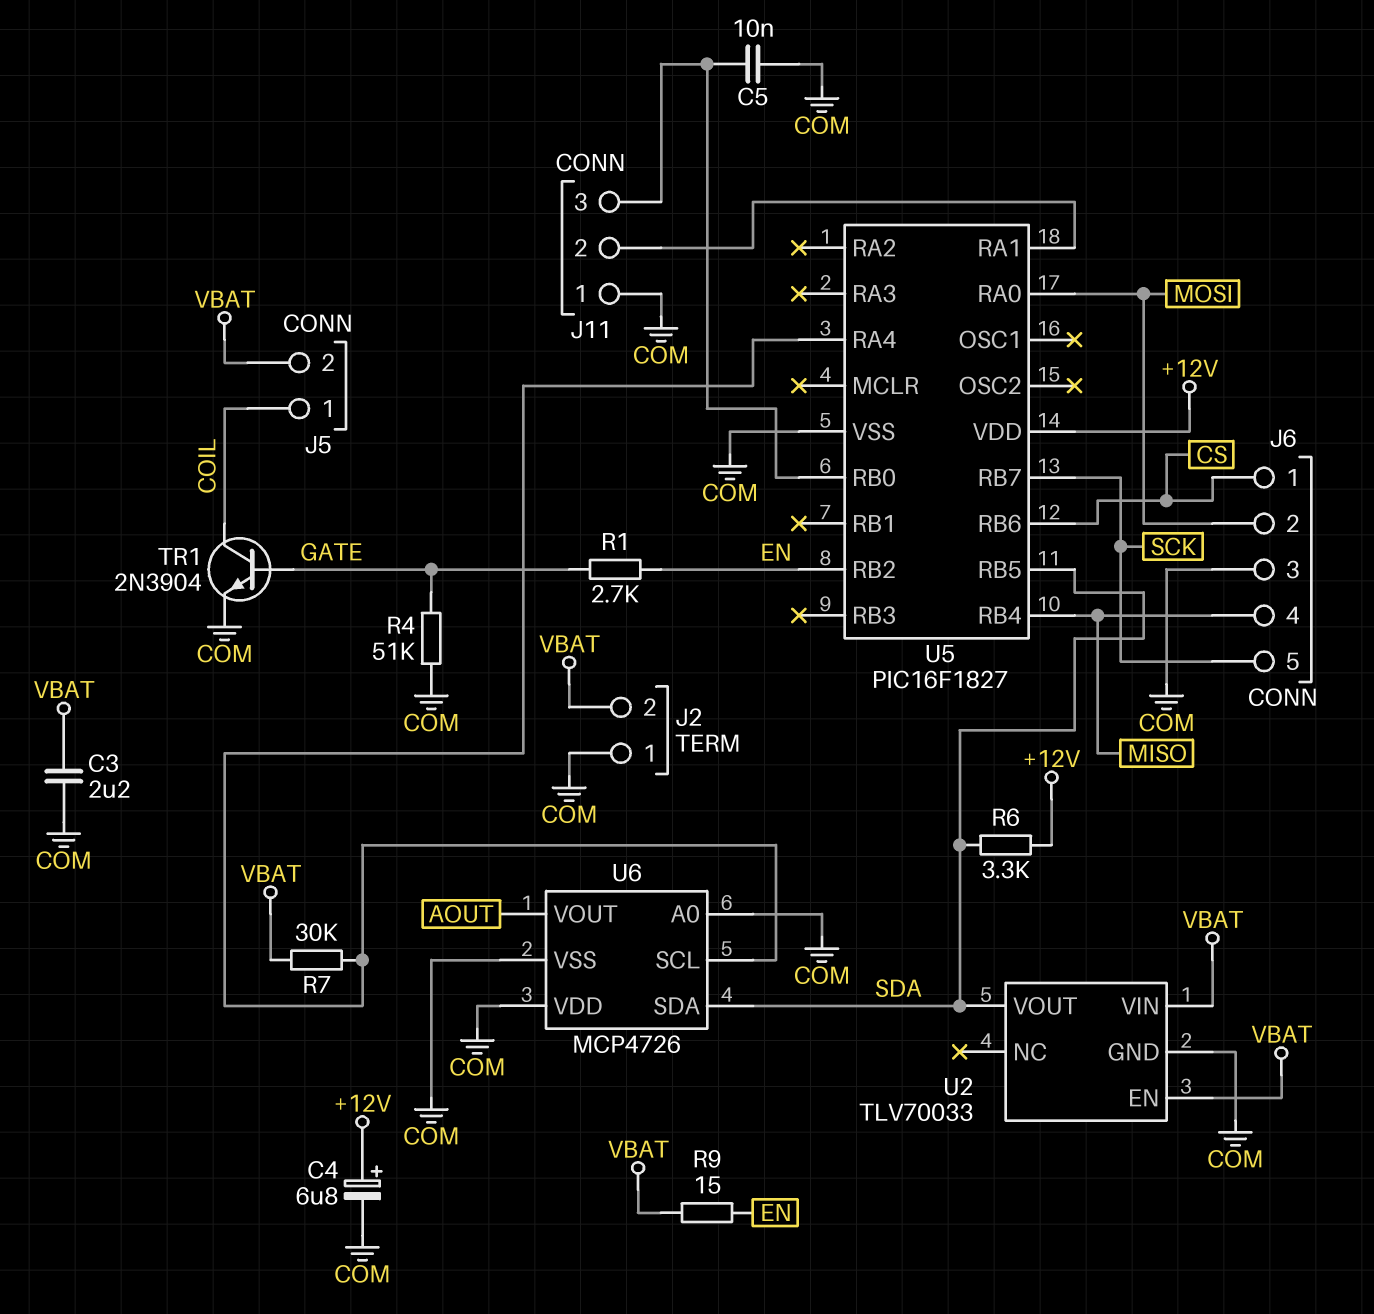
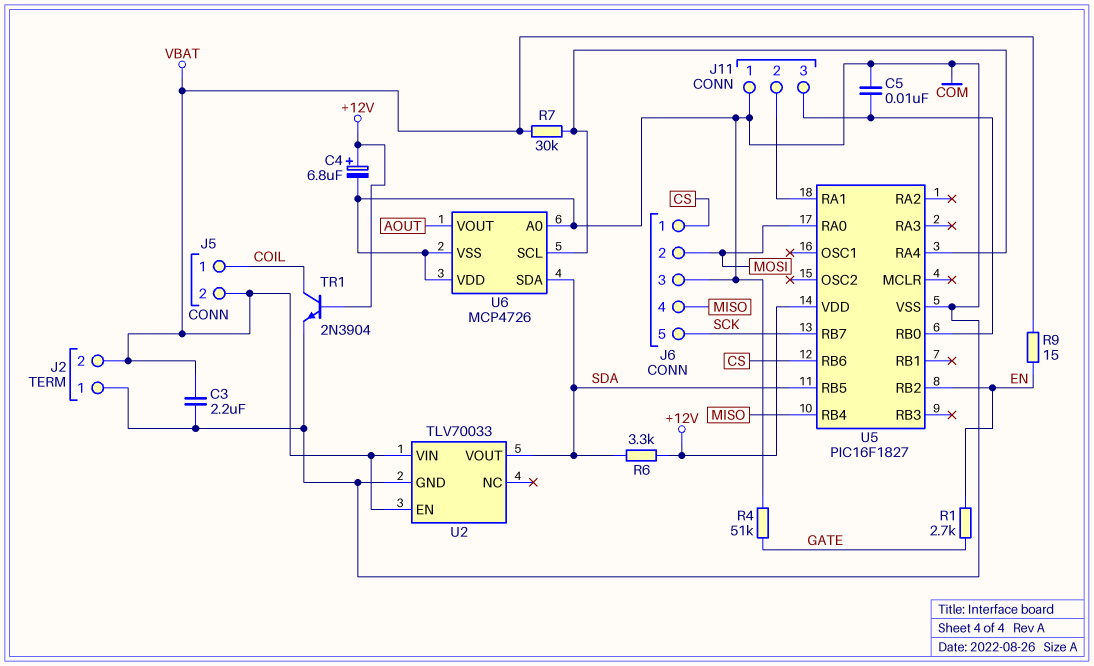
TR1: NPN 2N3904 (B GATE, C COIL, E COM) -> NPN 2N3904 (B +12V, C COIL, E COM)

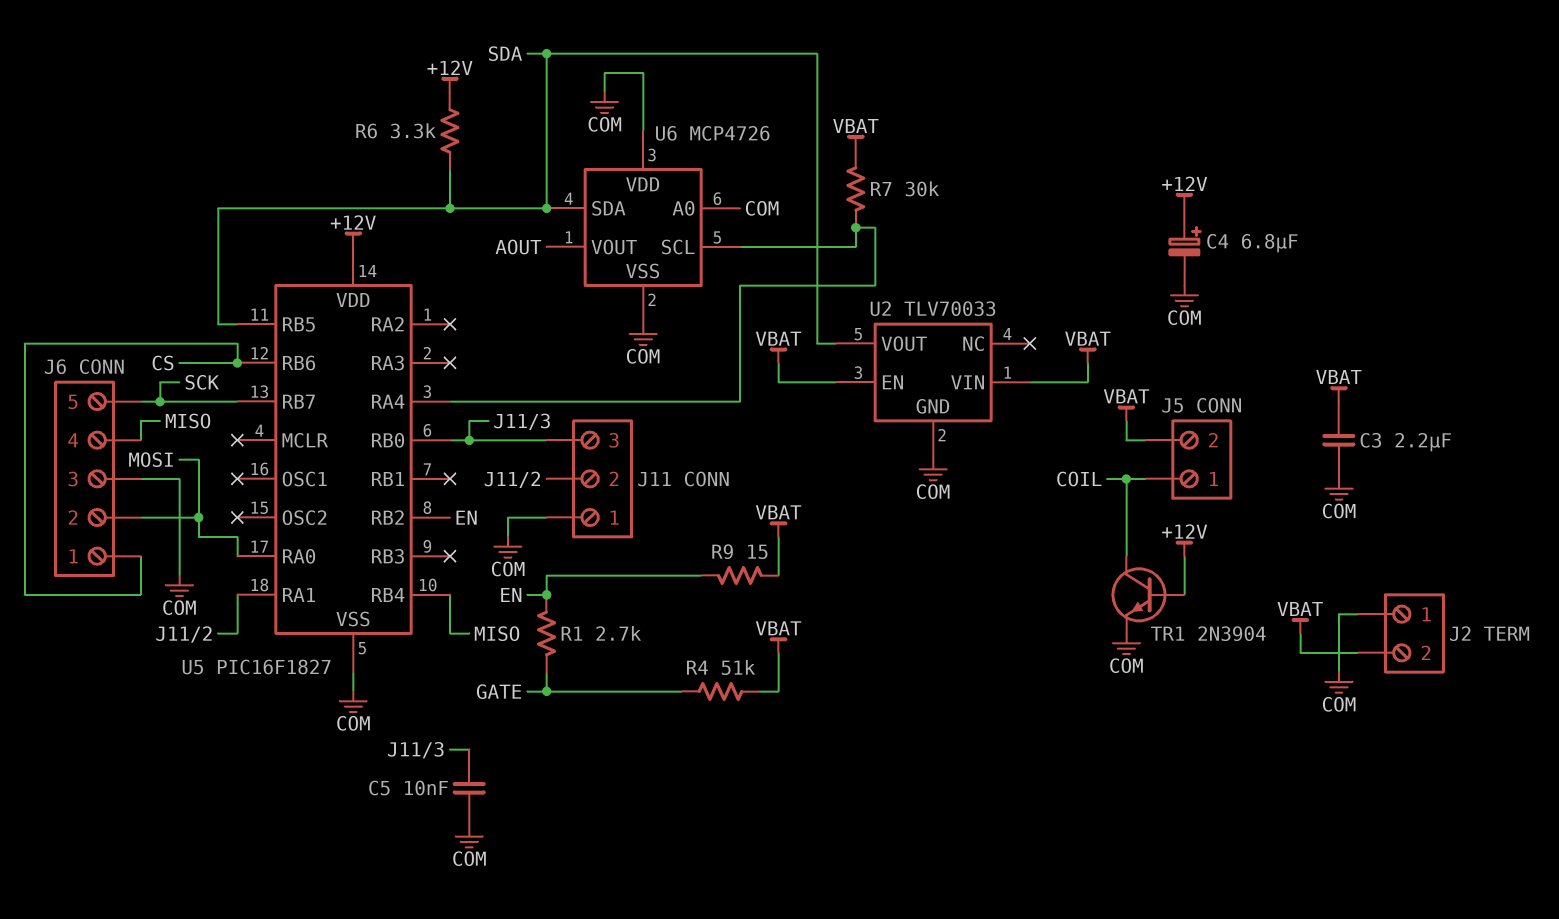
R4: 51k (COM, GATE) -> 51k (GATE, VBAT)

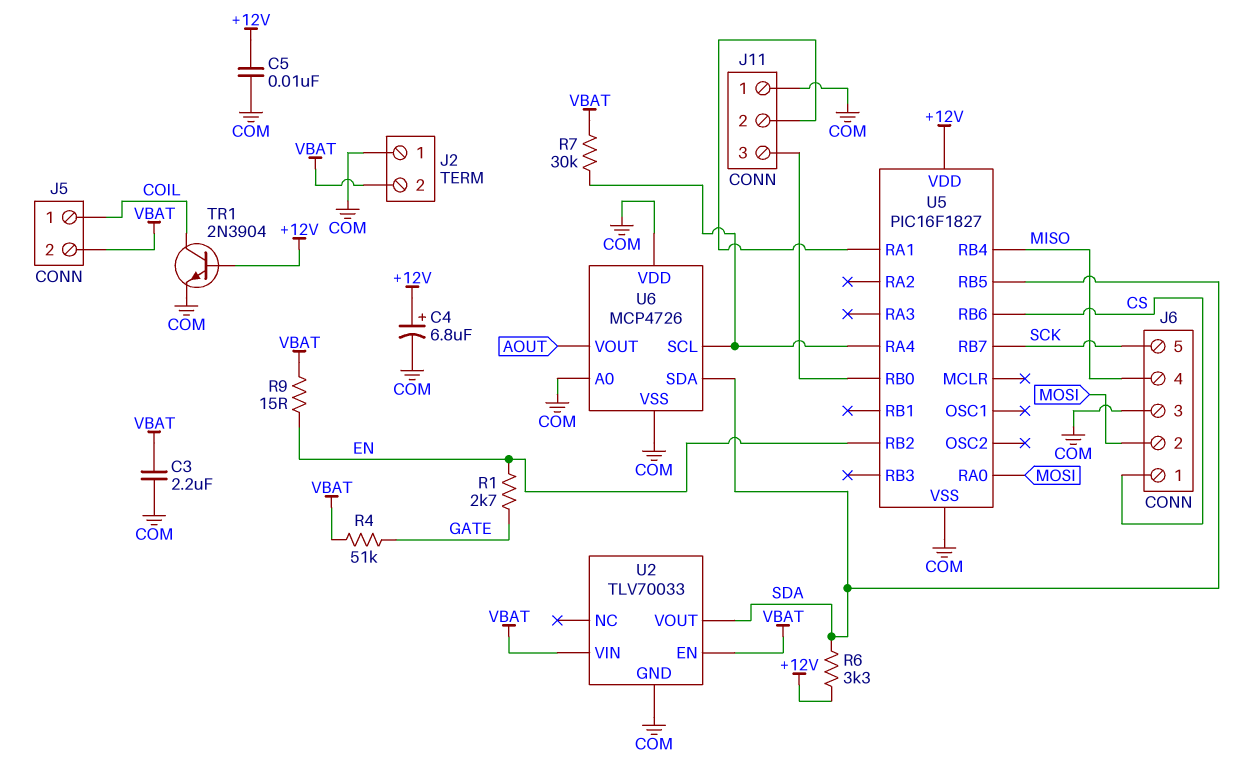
C5: 10nF (COM, J11/3) -> 10nF (+12V, COM)

